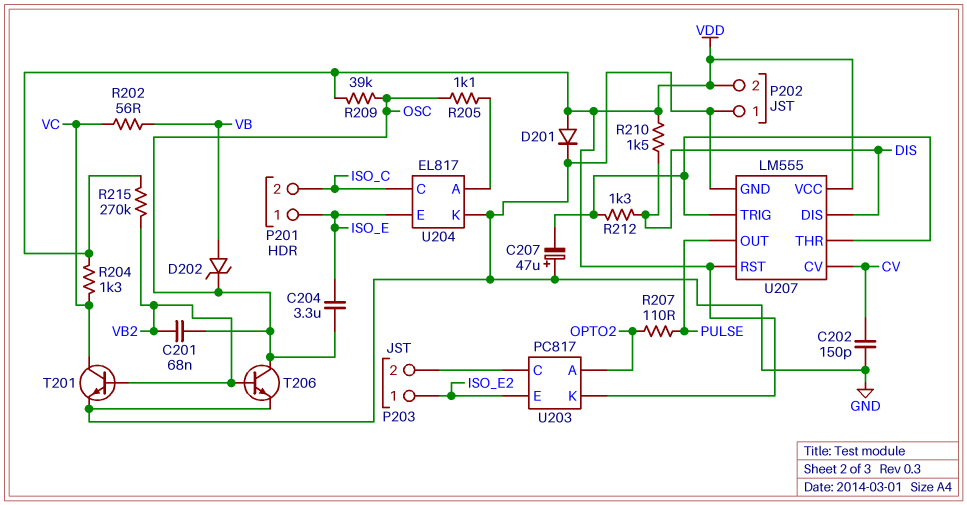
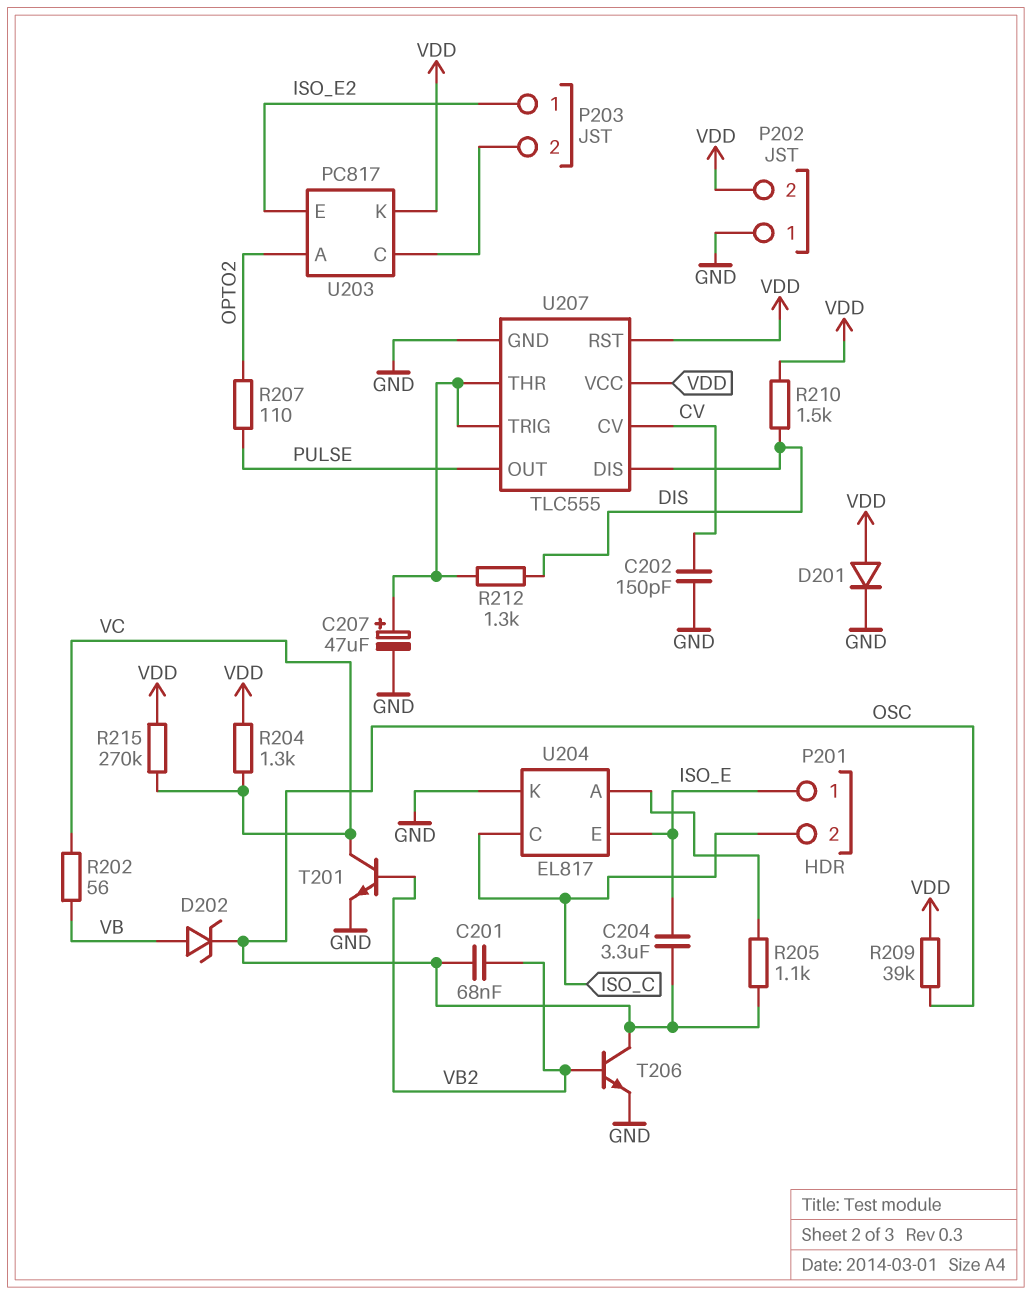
C207: 47uF (plus GND, minus U207/THR) -> 47uF (plus U207/THR, minus GND)
R215: 270k (VB2, VDD) -> 270k (VC, VDD)
U207: LM555 -> TLC555

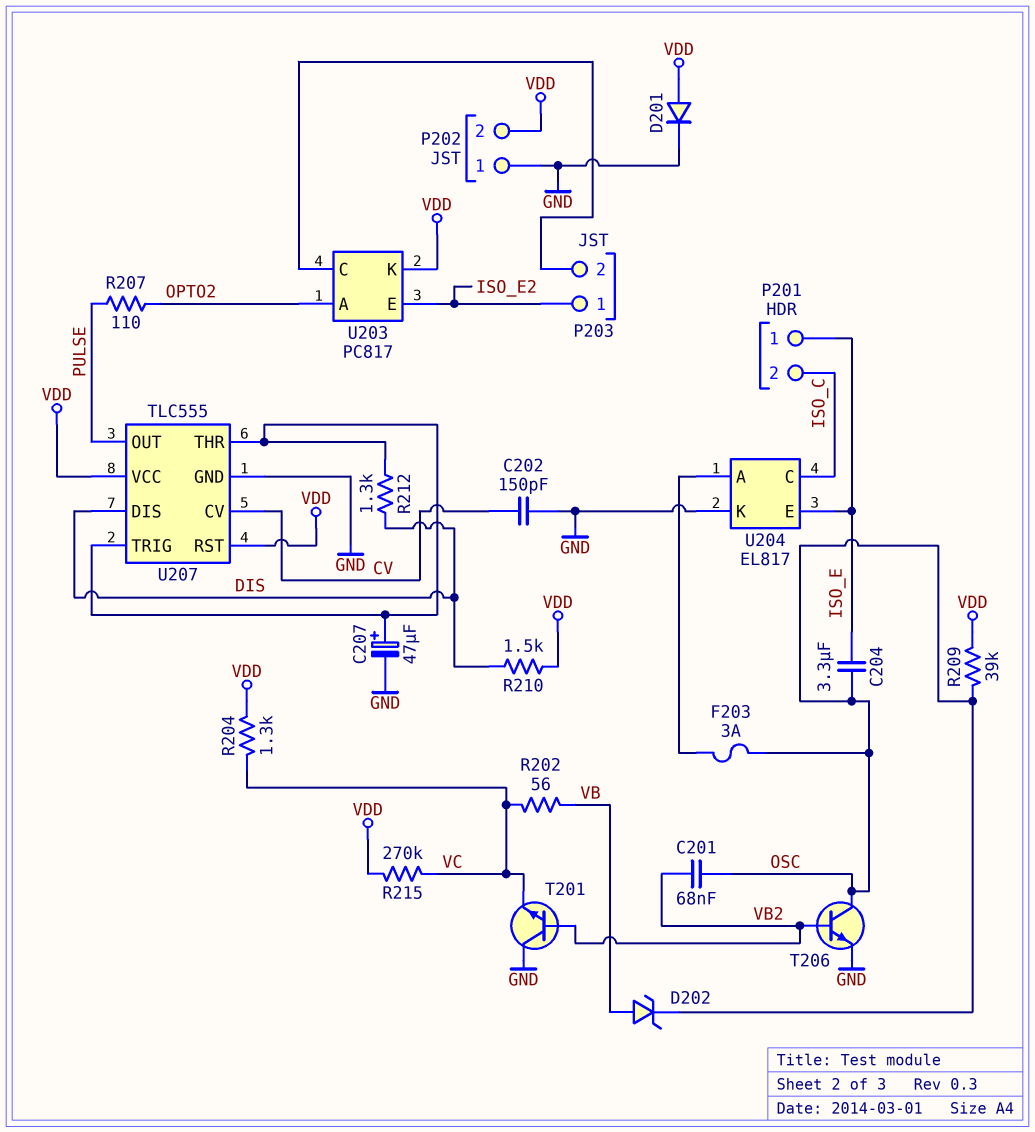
F203: none -> 3A (OSC, U204/A)
R205: 1.1k (OSC, U204/A) -> none
T201: NPN (B VB2, C VC, E GND) -> NPN (B VB2, C GND, E VC)

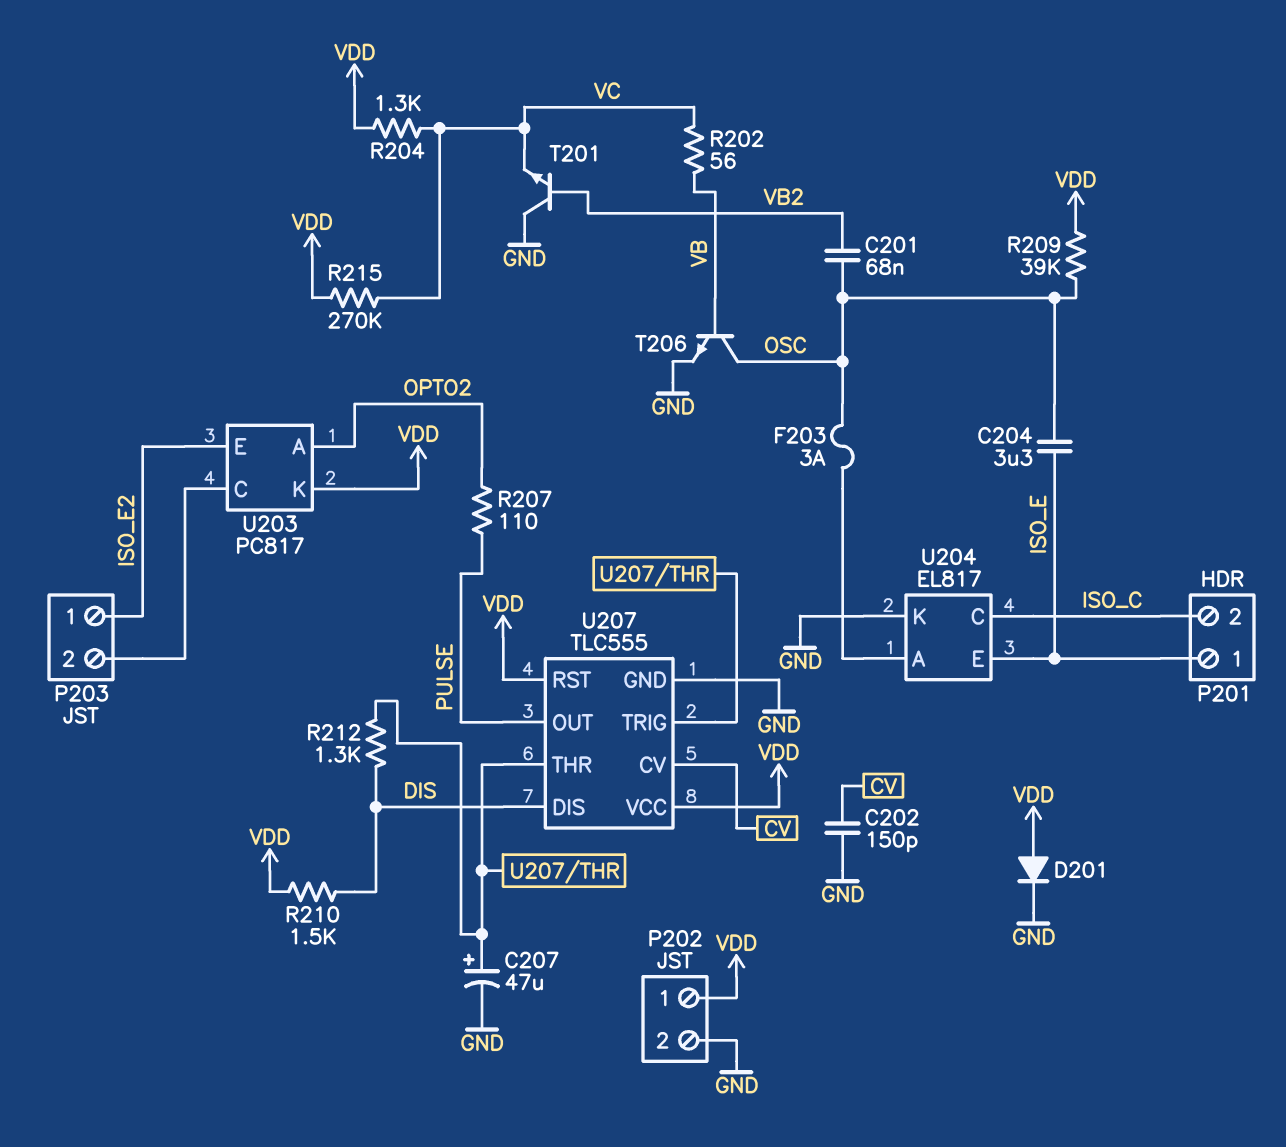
D202: zener (A VB, K OSC) -> none
P202 pin 1: GND -> VDD
P202 pin 2: VDD -> GND
T206: NPN (B VB2, C OSC, E GND) -> NPN (B VB, C OSC, E GND)

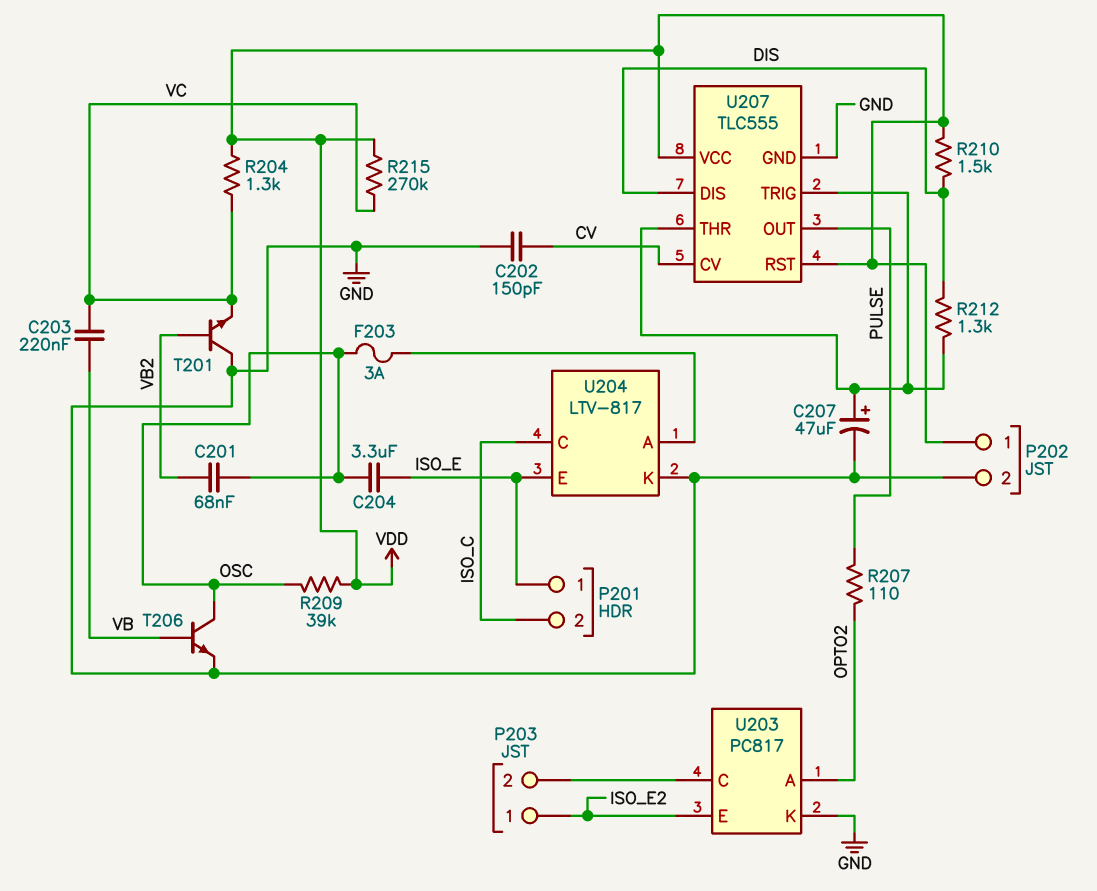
C203: none -> 220nF (VB, VC)
D201: diode (A VDD, K GND) -> none
R202: 56 (VB, VC) -> none
U203 pin K: VDD -> GND
U204: EL817 -> LTV-817

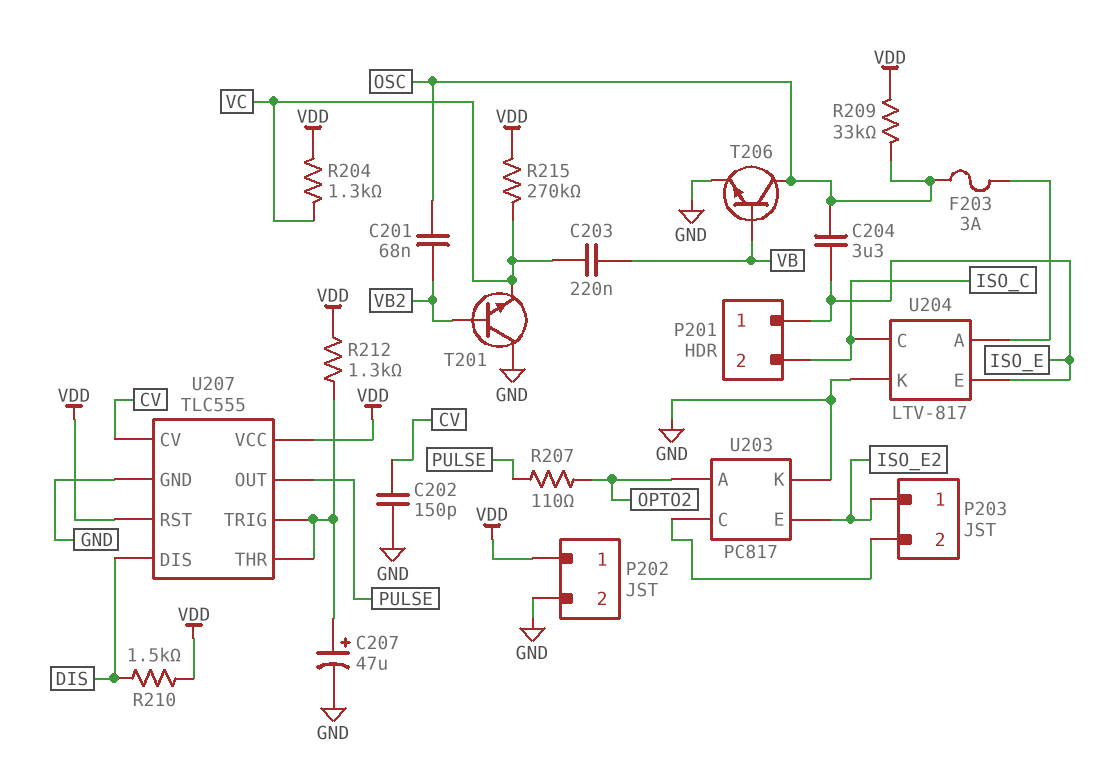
R209: 39k (OSC, VDD) -> 33k (OSC, VDD)
R212: 1.3k (DIS, U207/THR) -> 1.3k (U207/THR, VDD)

